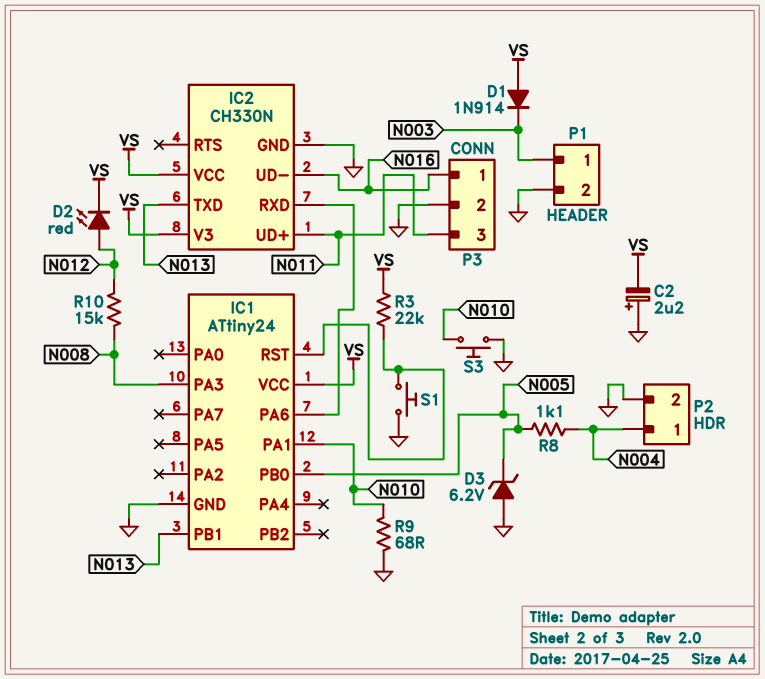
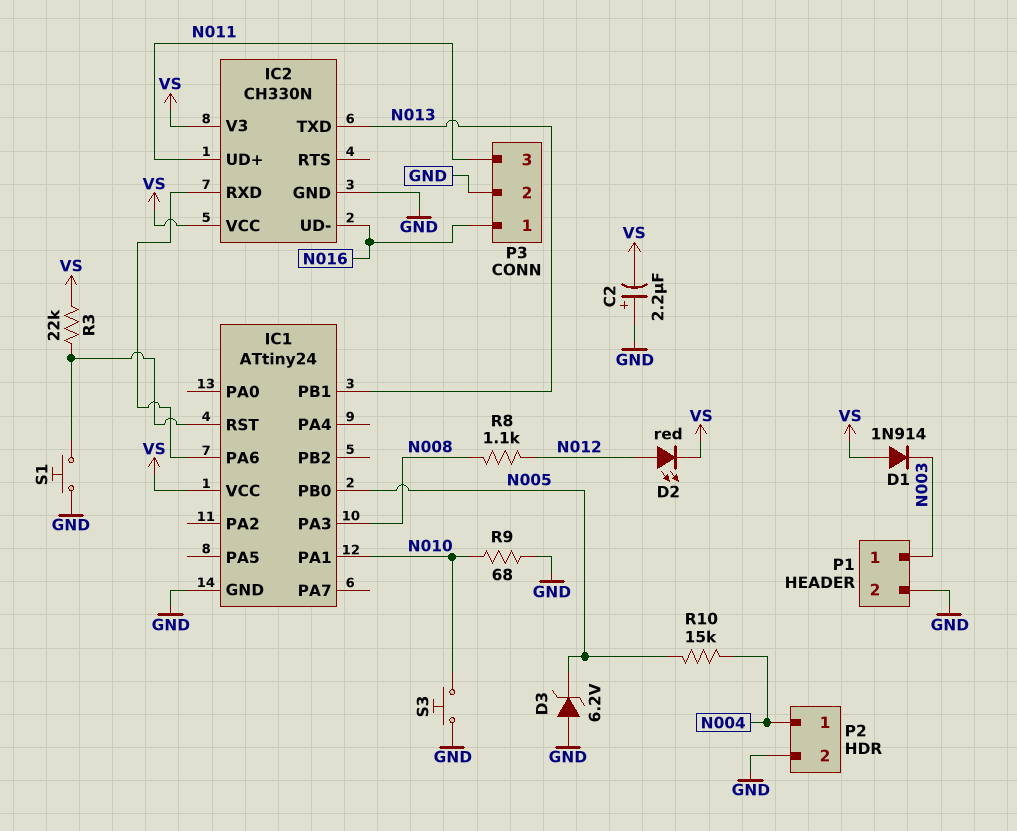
R8: 1.1k (N004, N005) -> 1.1k (N008, N012)
R10: 15k (N008, N012) -> 15k (N004, N005)

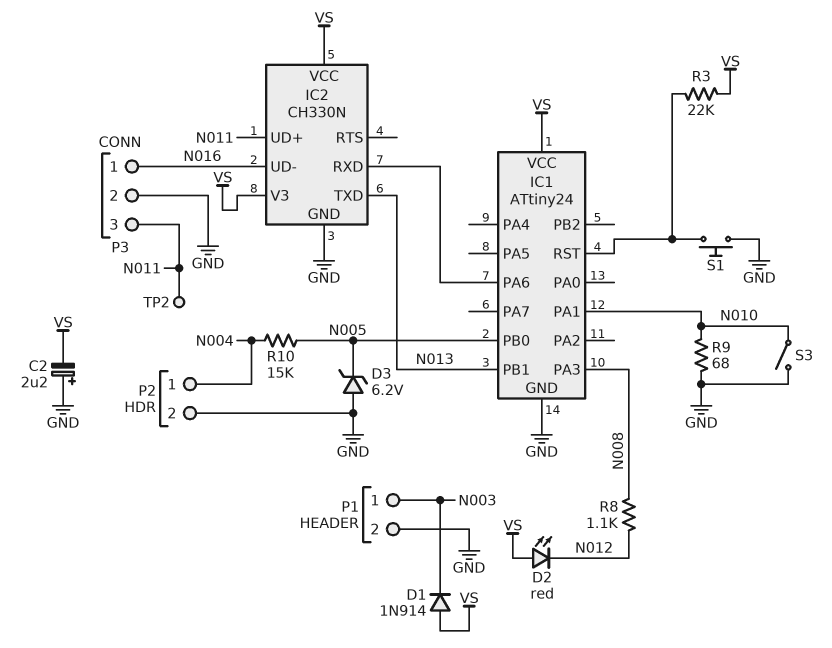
D2: LED red (A N012, K VS) -> LED red (A VS, K N012)
S3: button (GND, N010) -> switch (GND, N010)
TP2: none -> test point (N011)

